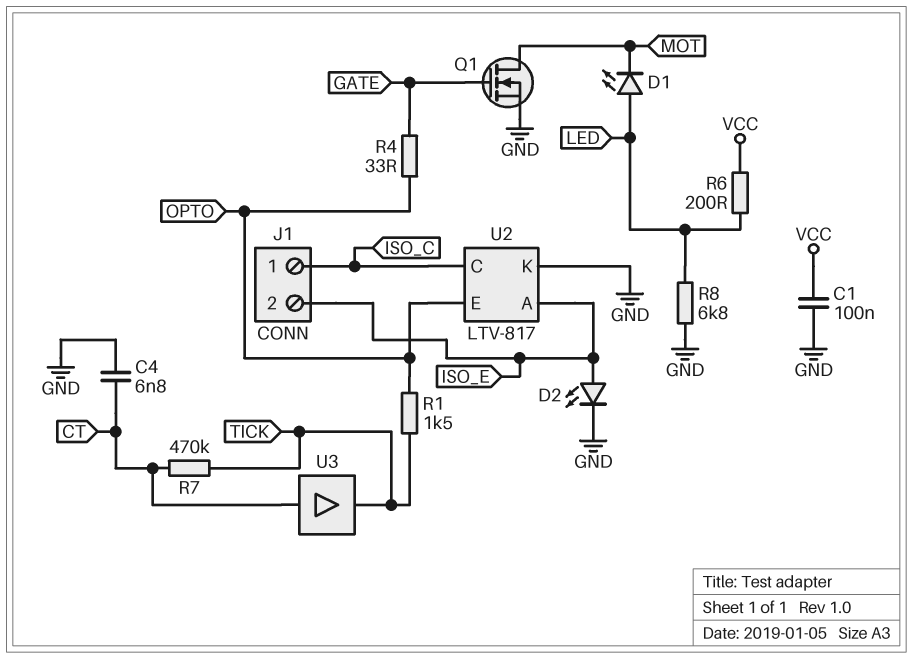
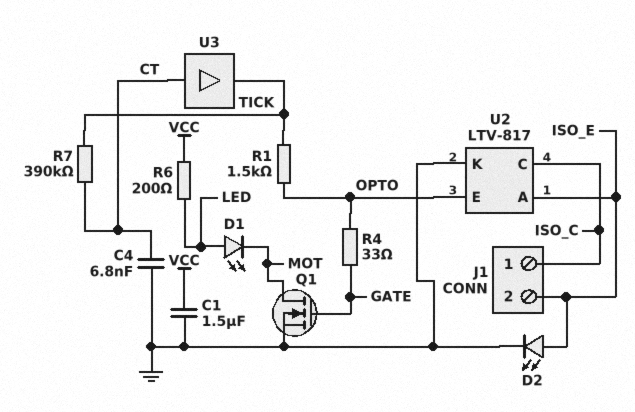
C1: 100nF (GND, VCC) -> 1.5uF (GND, VCC)
R7: 470k (CT, TICK) -> 390k (CT, TICK)
R8: 6.8k (GND, LED) -> none

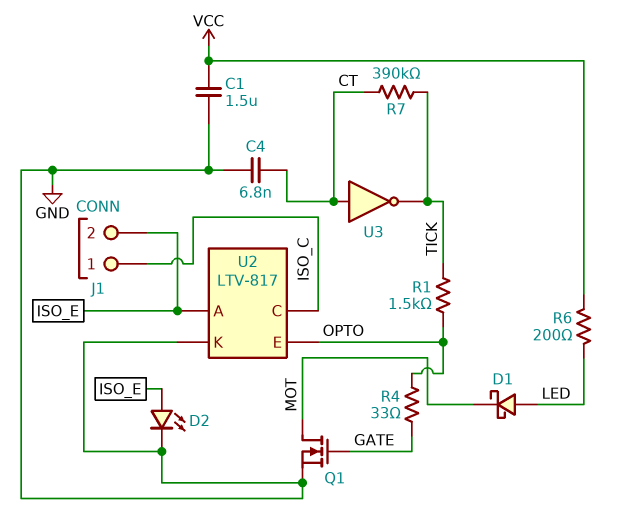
D1: LED (A LED, K MOT) -> schottky (A LED, K MOT)
U3: buffer (in CT, out TICK) -> NOT (in CT, out TICK)

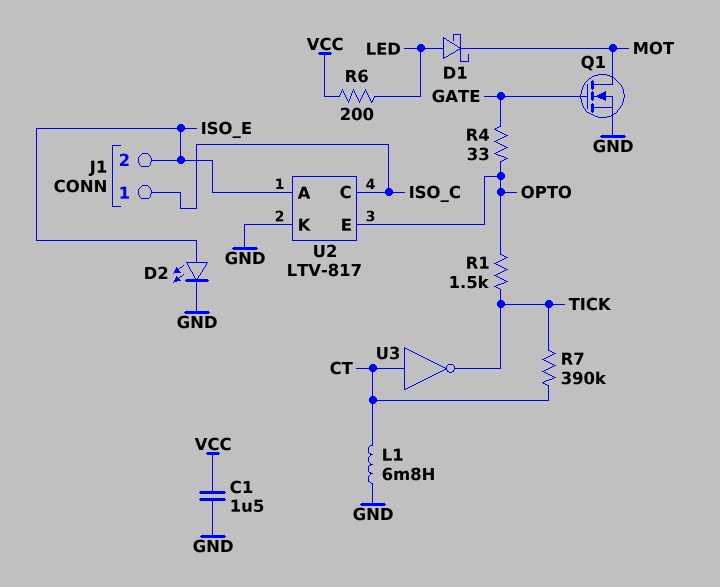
C4: 6.8nF (CT, GND) -> none
L1: none -> 6.8mH (CT, GND)

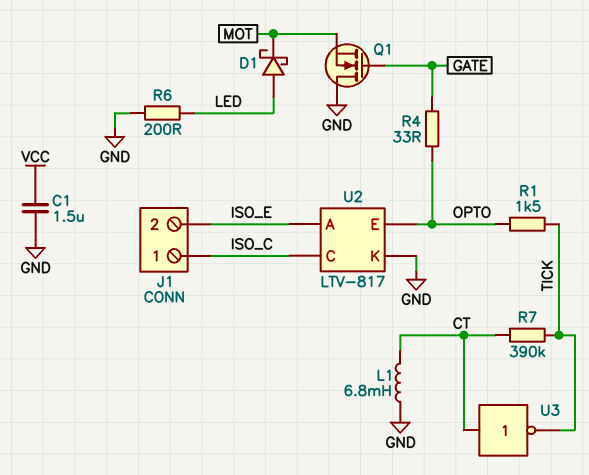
D2: LED (A ISO_E, K GND) -> none
Q1: NMOS (G GATE, D MOT, S GND) -> NMOS (G GATE, D GND, S MOT)
R6: 200 (LED, VCC) -> 200 (GND, LED)

